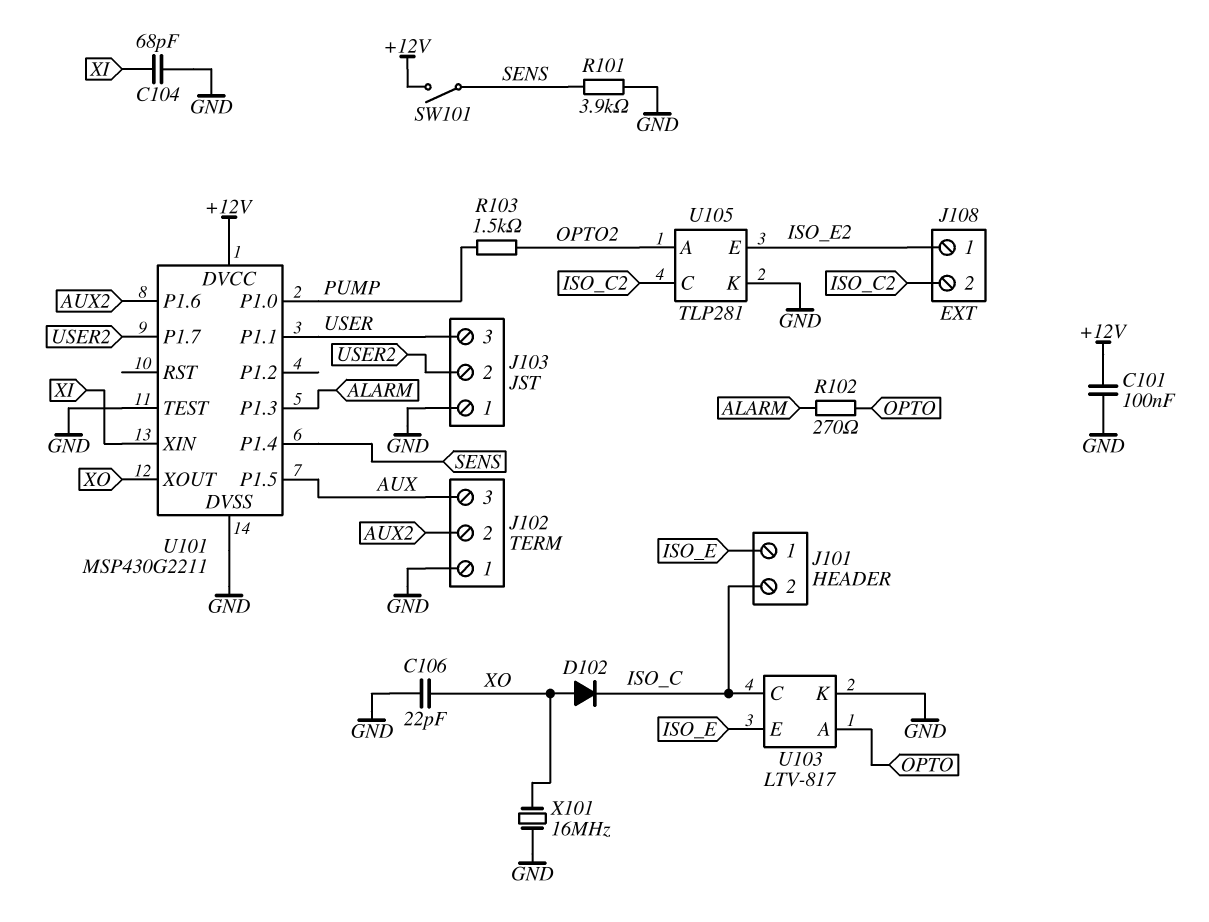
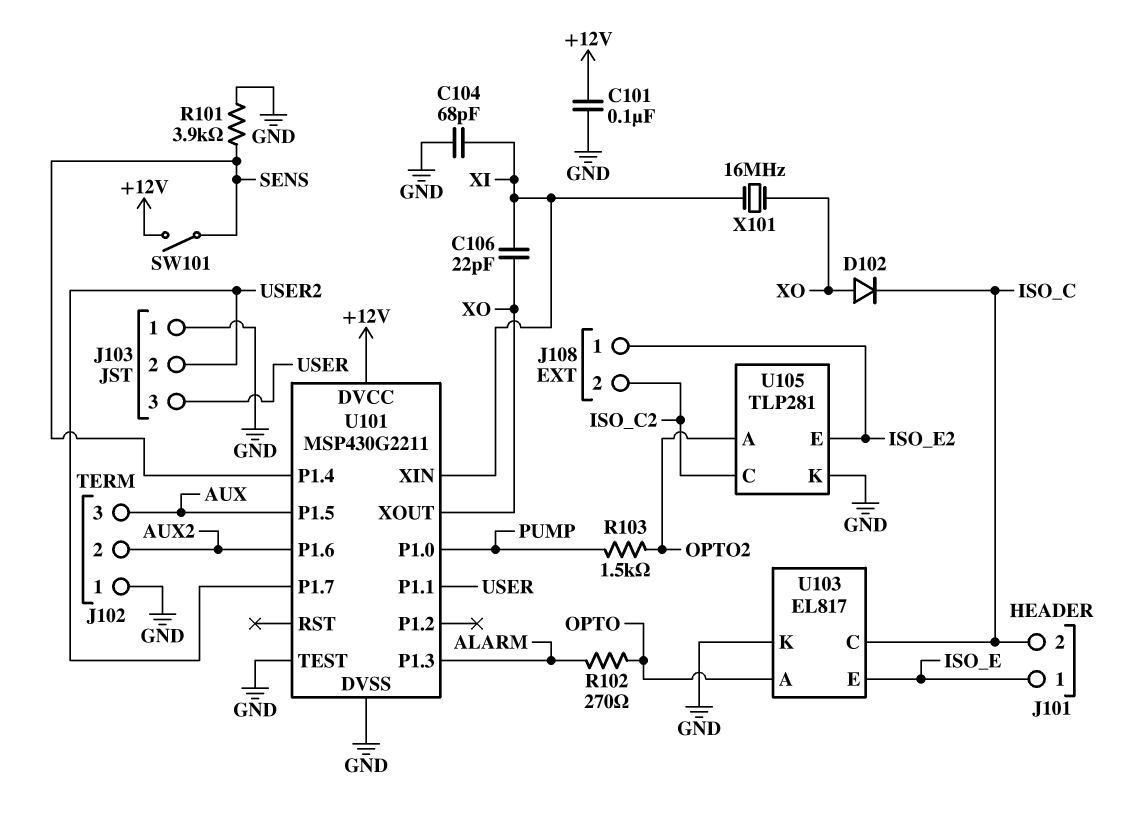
C106: 22pF (GND, XO) -> 22pF (XI, XO)
U103: LTV-817 -> EL817
X101: 16MHz (GND, XO) -> 16MHz (XI, XO)

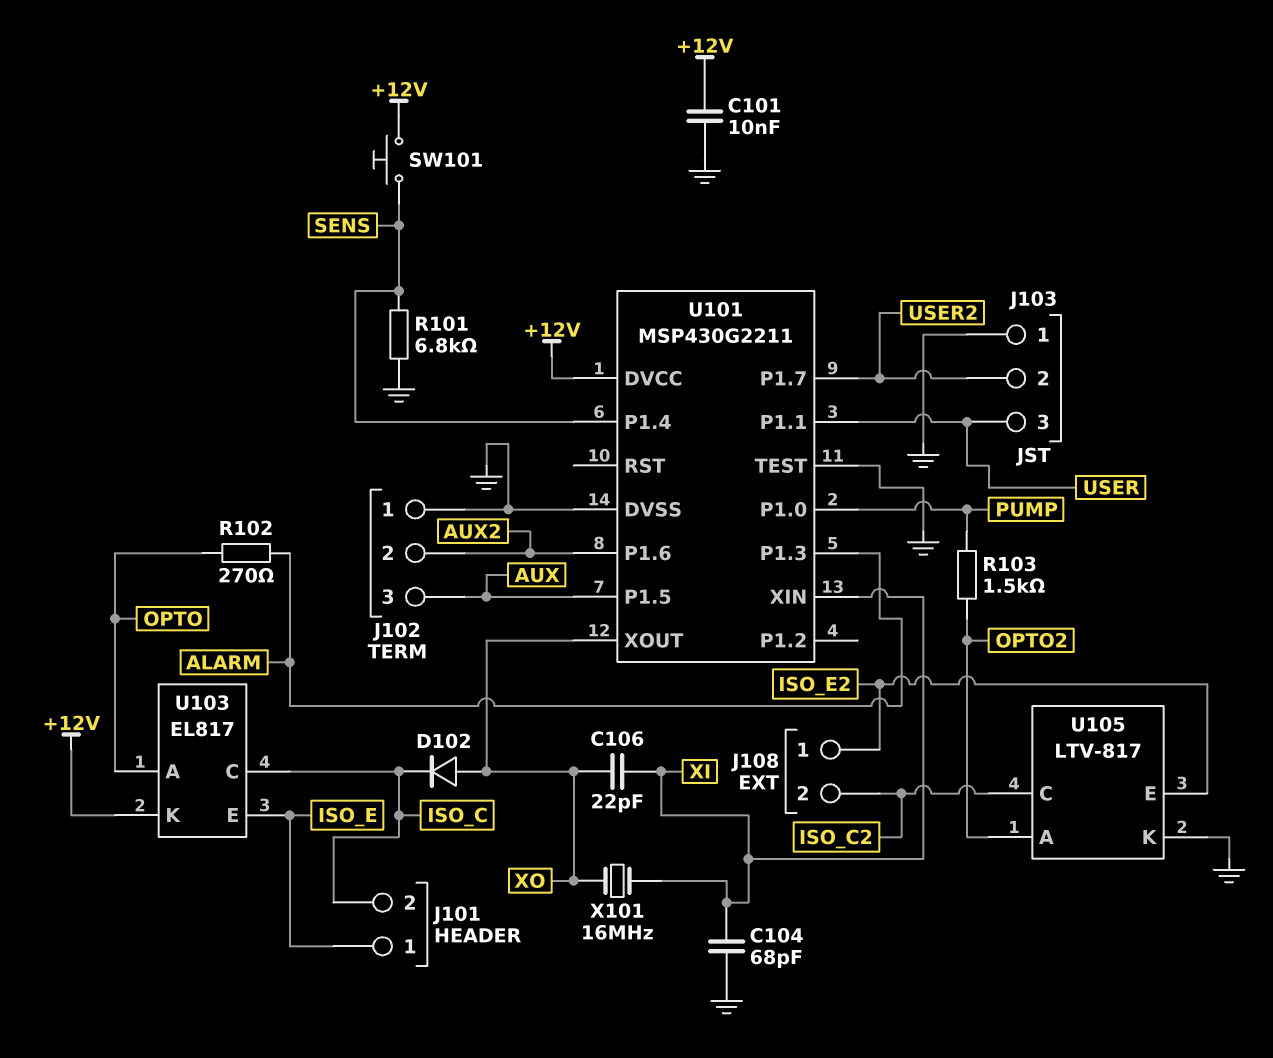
C101: 100nF (+12V, GND) -> 10nF (+12V, GND)
R101: 3.9k (GND, SENS) -> 6.8k (GND, SENS)
SW101: switch (+12V, SENS) -> button (+12V, SENS)
U103 pin K: GND -> +12V
U105: TLP281 -> LTV-817

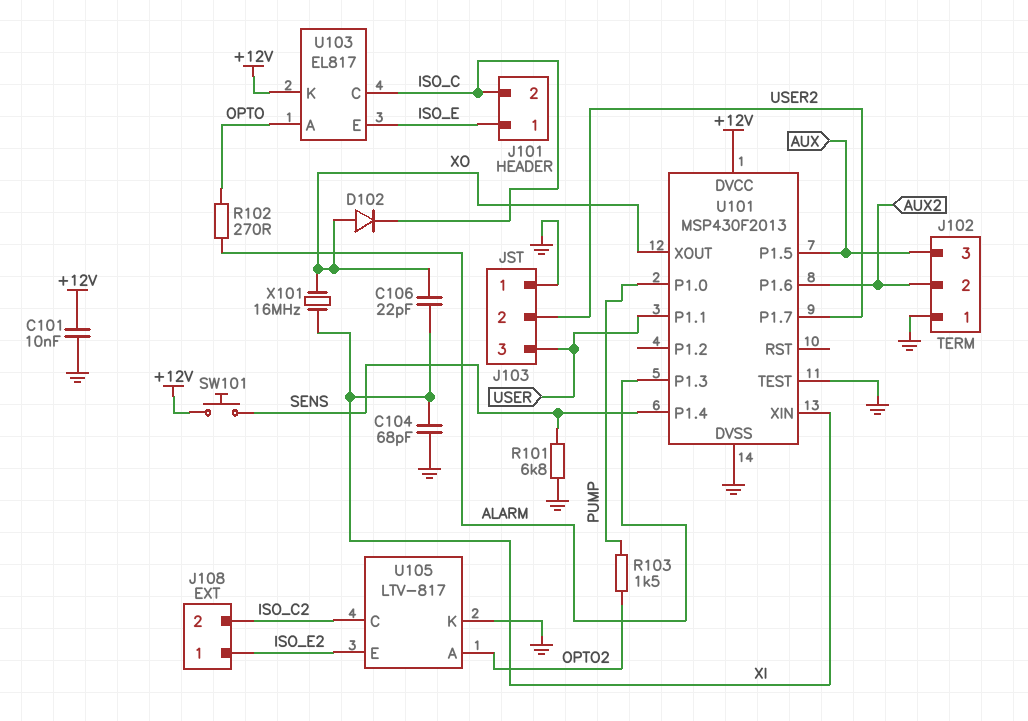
U101: MSP430G2211 -> MSP430F2013

